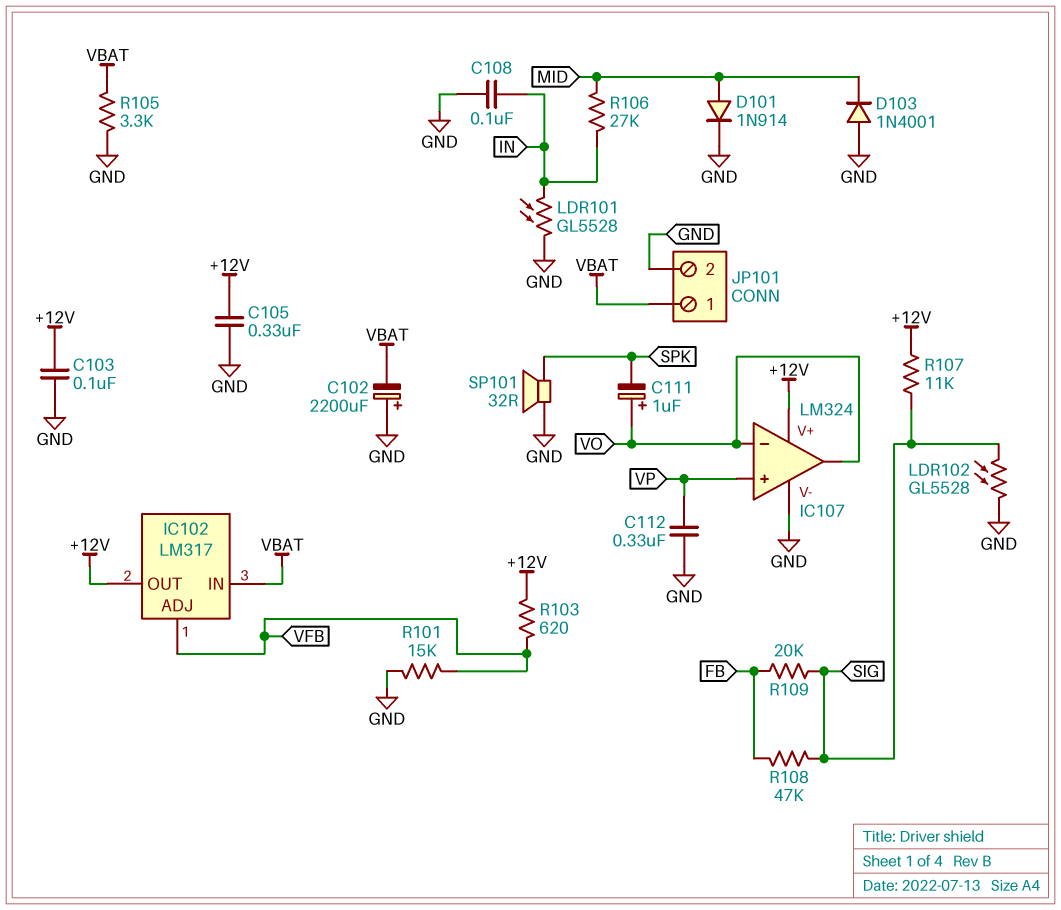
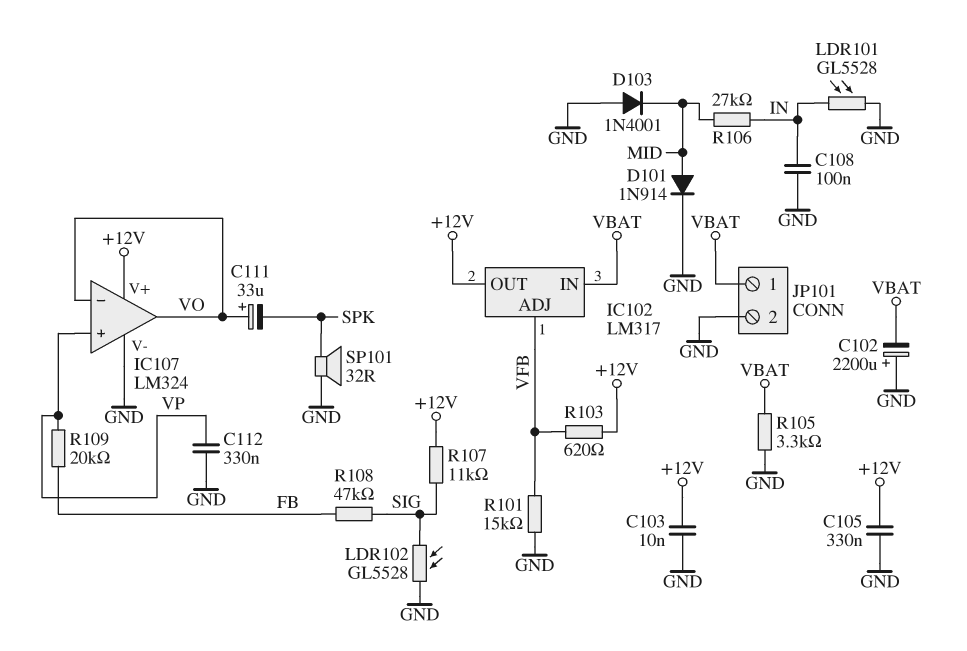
C103: 100nF (+12V, GND) -> 10nF (+12V, GND)
C111: 1uF (plus VO, minus SPK) -> 33uF (plus VO, minus SPK)
R109: 20k (FB, SIG) -> 20k (FB, VP)

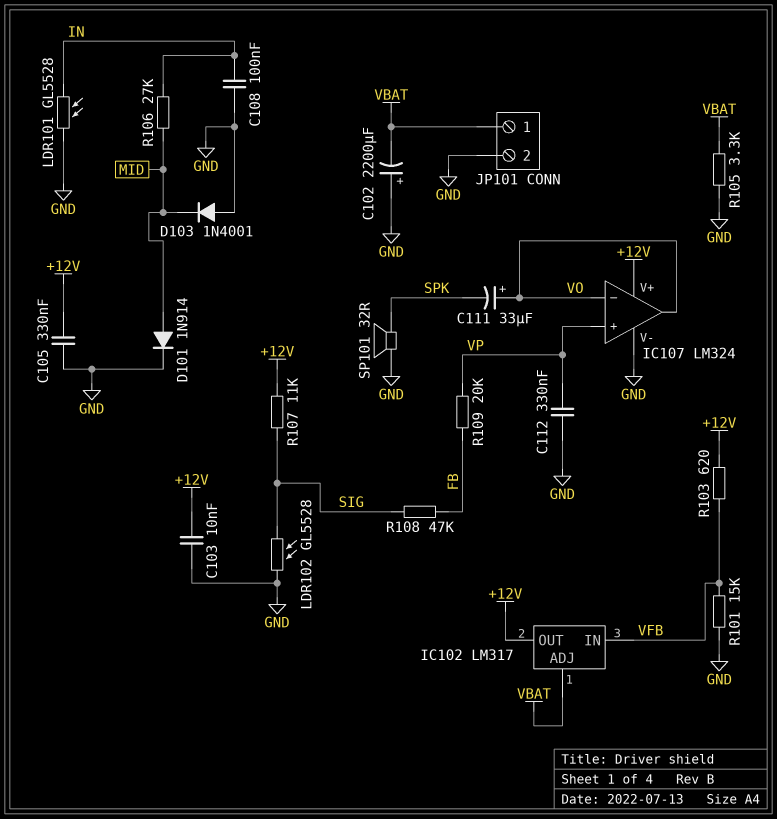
IC102 pin ADJ: VFB -> VBAT
IC102 pin IN: VBAT -> VFB

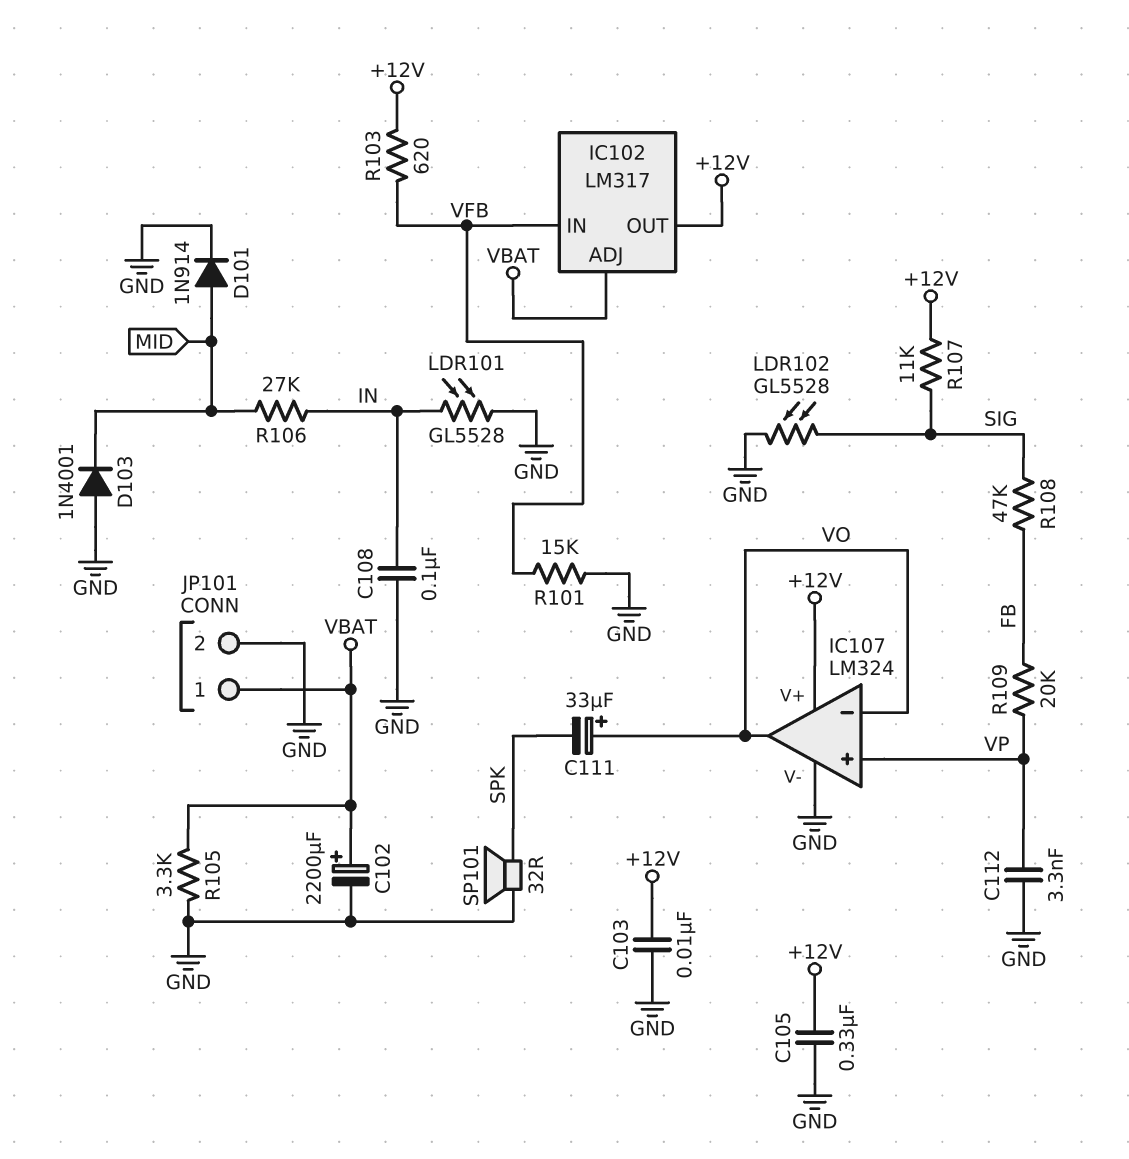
C102: 2200uF (plus GND, minus VBAT) -> 2200uF (plus VBAT, minus GND)
C112: 330nF (GND, VP) -> 3.3nF (GND, VP)

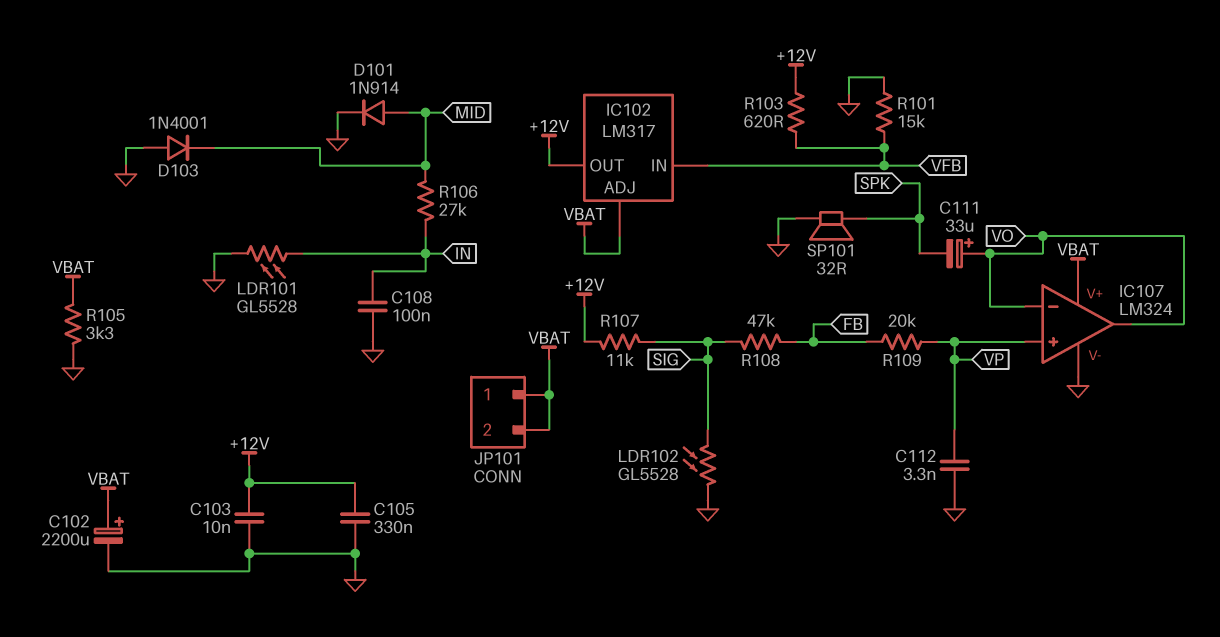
IC107 pin V+: +12V -> VBAT
JP101 pin 2: GND -> VBAT

